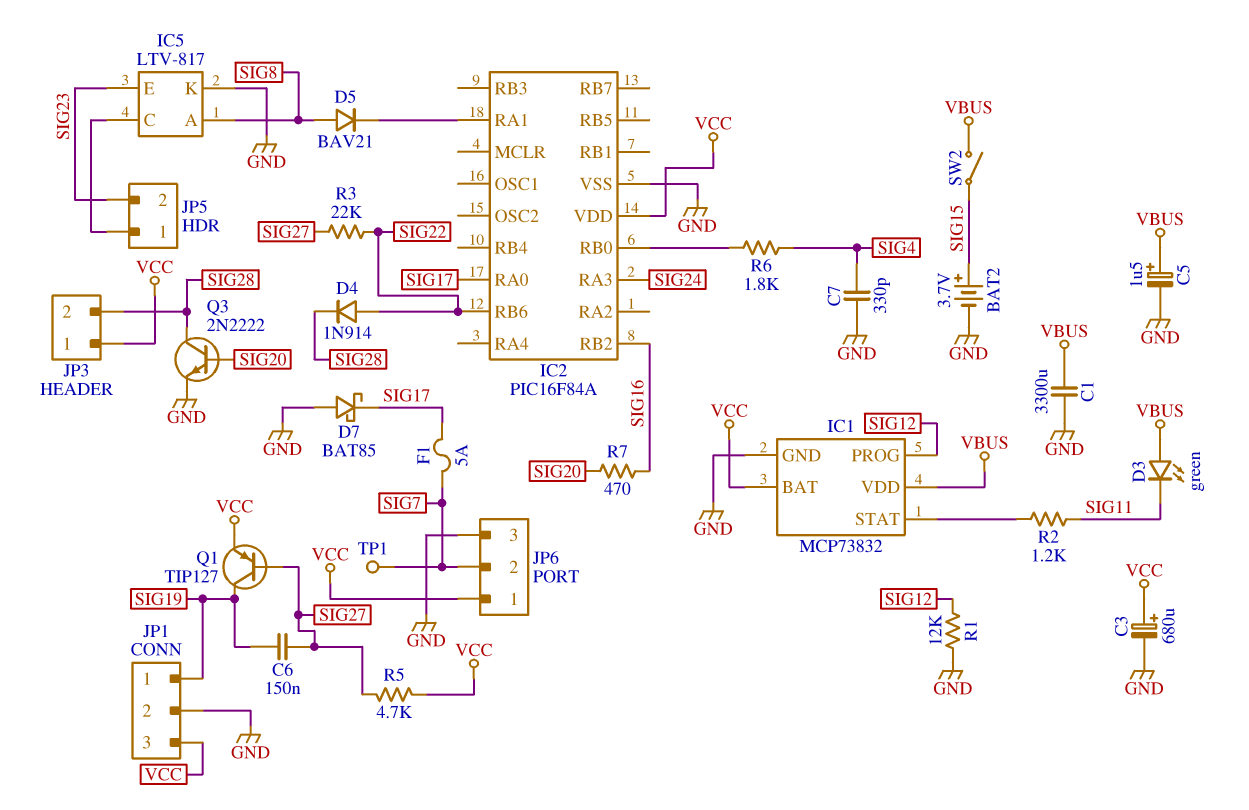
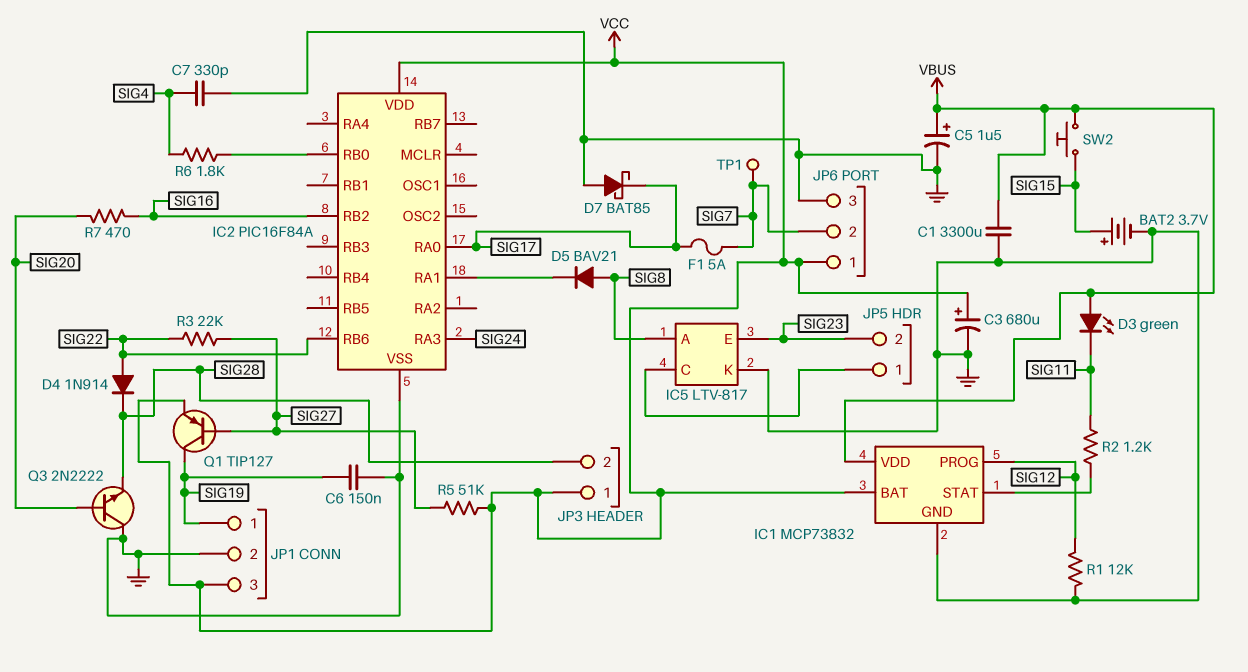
C6: 150nF (SIG19, SIG27) -> 150nF (GND, SIG19)
Q3: NPN 2N2222 (B SIG20, C SIG28, E GND) -> NPN 2N2222 (B SIG20, C GND, E SIG28)
R5: 4.7k (SIG27, VCC) -> 51k (SIG27, VCC)
SW2: switch (SIG15, VBUS) -> button (SIG15, VBUS)

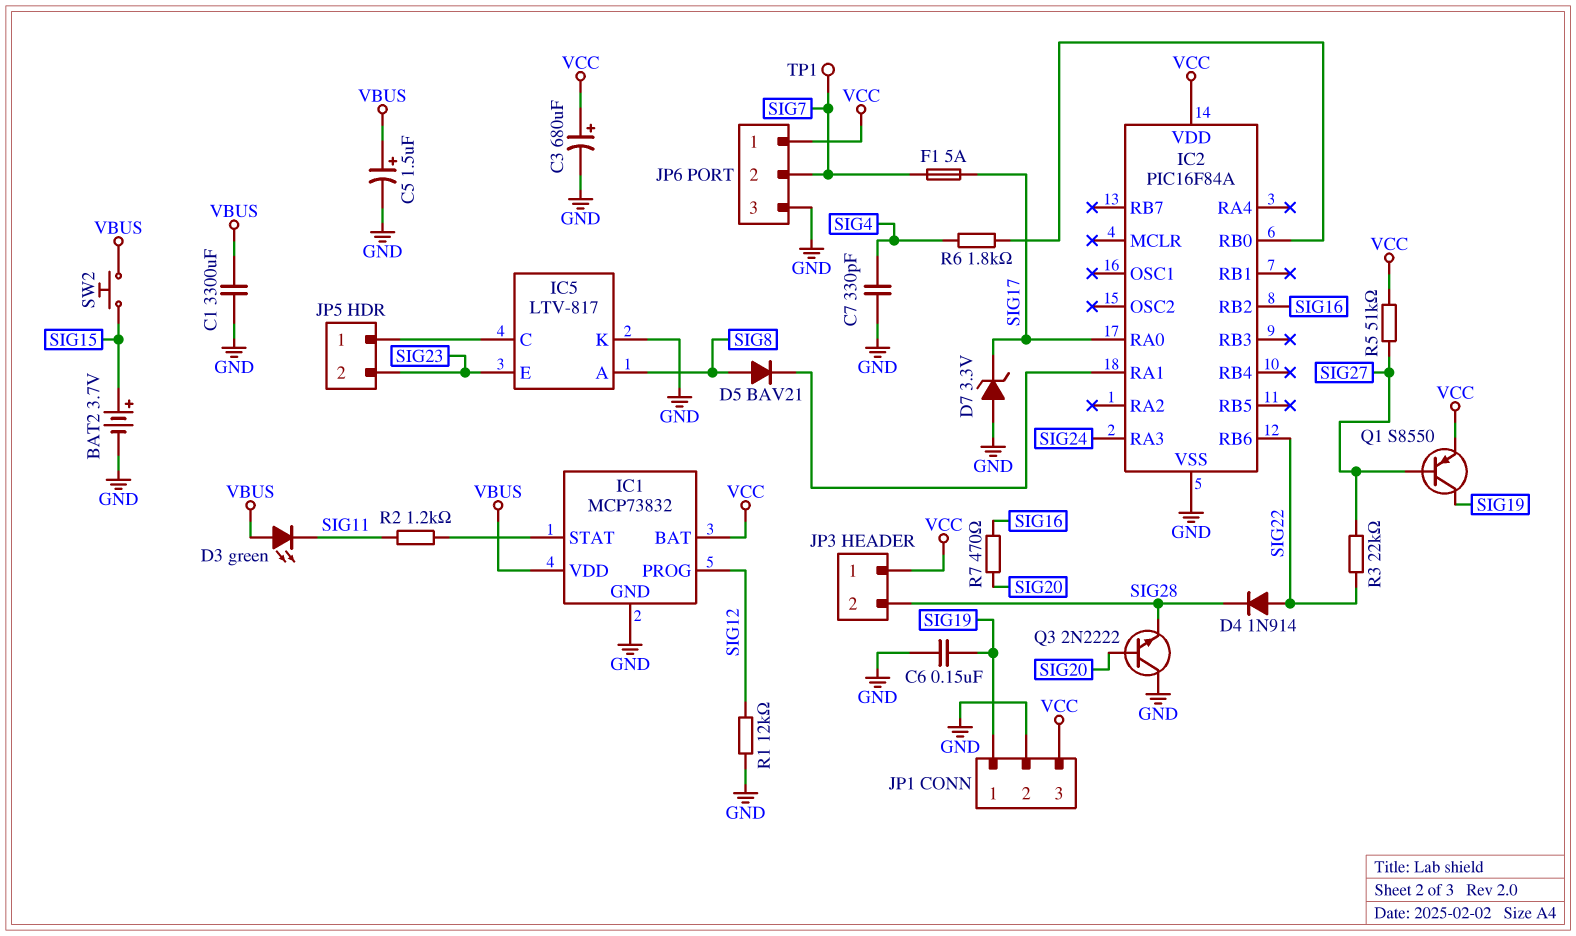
D7: schottky BAT85 (A GND, K SIG17) -> zener 3.3V (A GND, K SIG17)
Q1: PNP TIP127 (B SIG27, C SIG19, E VCC) -> PNP S8550 (B SIG27, C SIG19, E VCC)

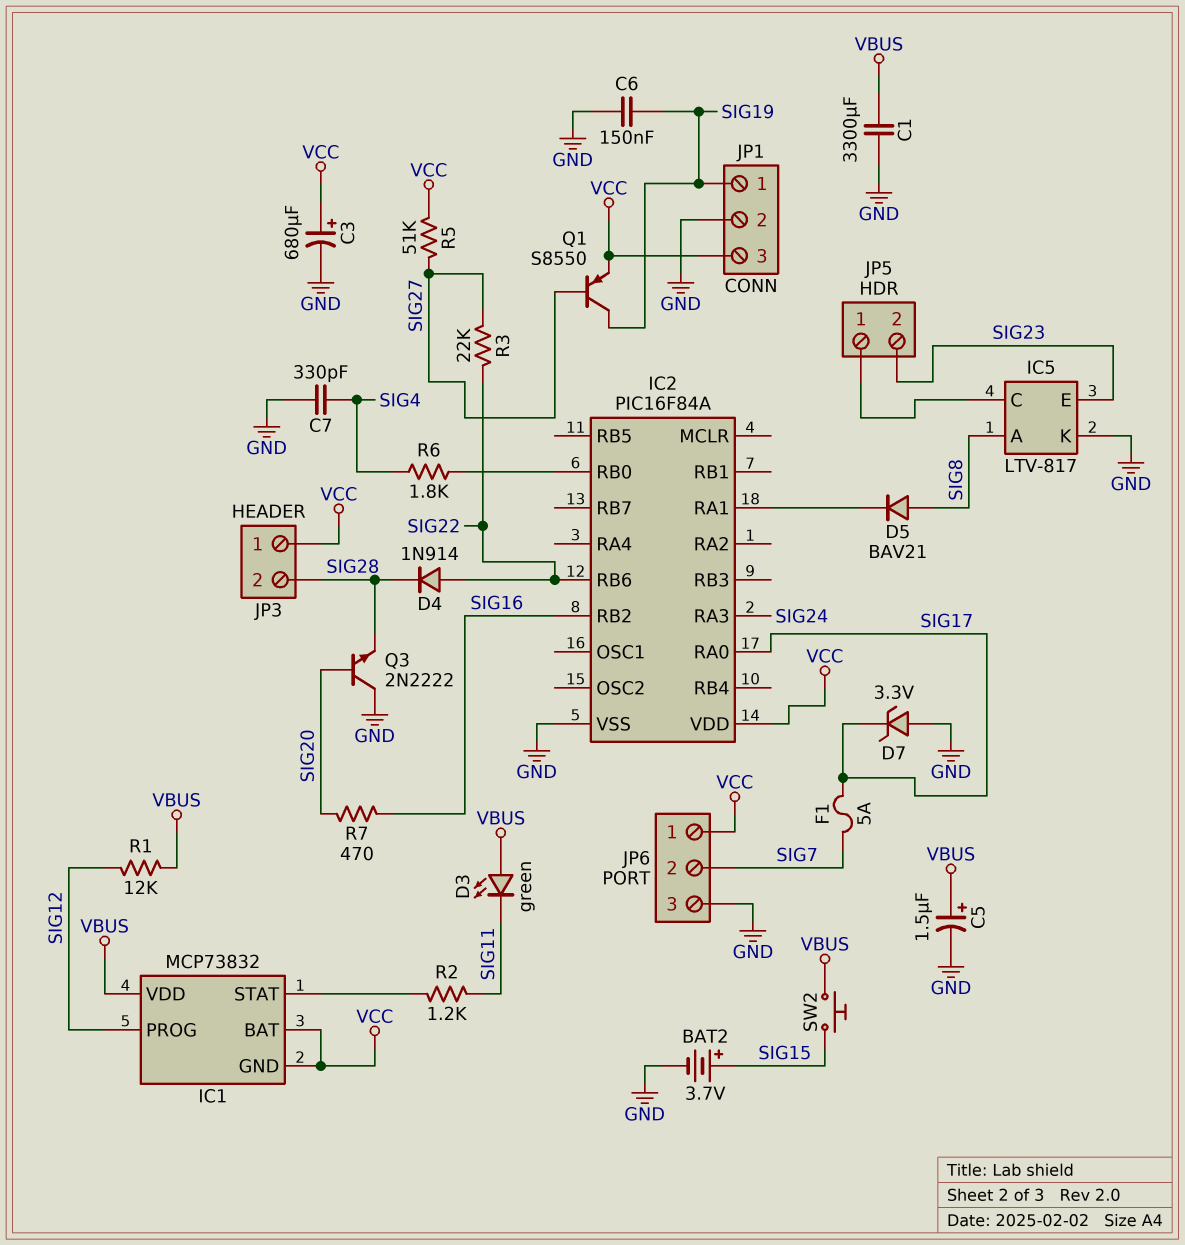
IC1 pin GND: GND -> VCC
R1: 12k (GND, SIG12) -> 12k (SIG12, VBUS)
TP1: test point (SIG7) -> none

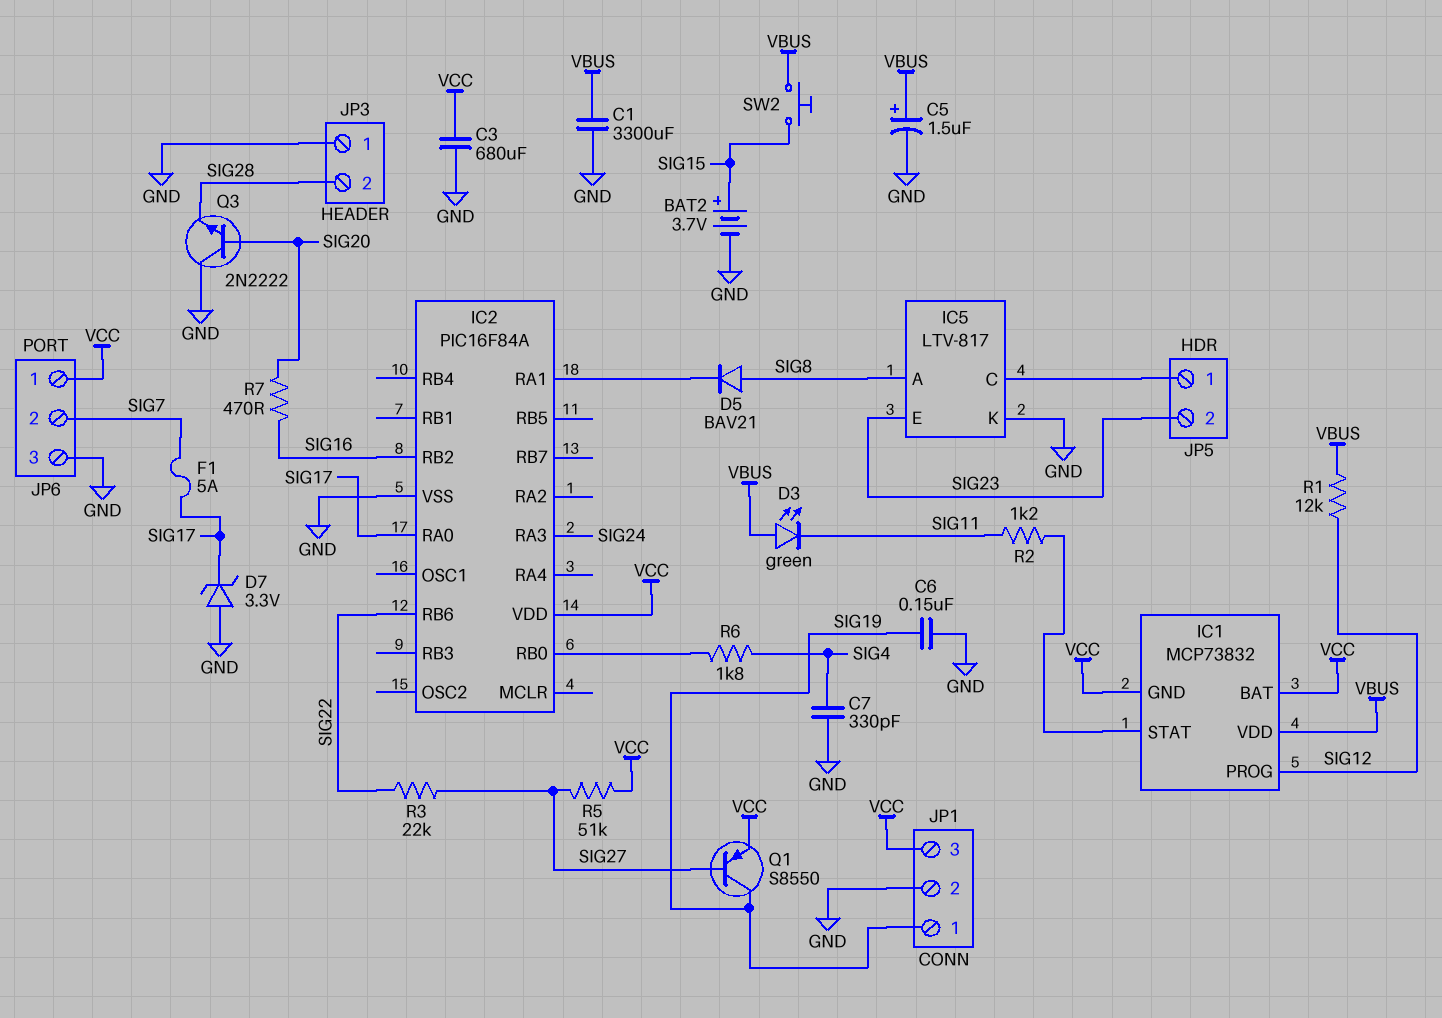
C3: 680uF (plus VCC, minus GND) -> 680uF (GND, VCC)
D4: diode 1N914 (A SIG22, K SIG28) -> none
JP3 pin 1: VCC -> GND

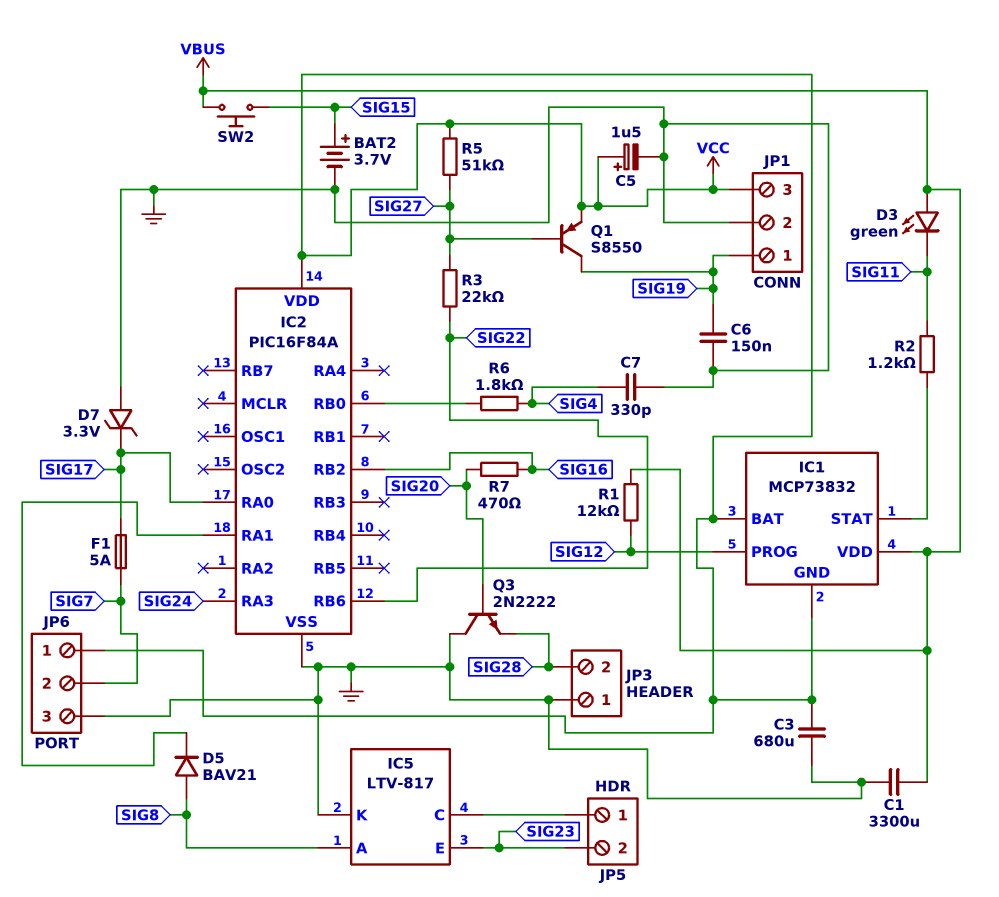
C5: 1.5uF (plus VBUS, minus GND) -> 1.5uF (plus VCC, minus GND)

